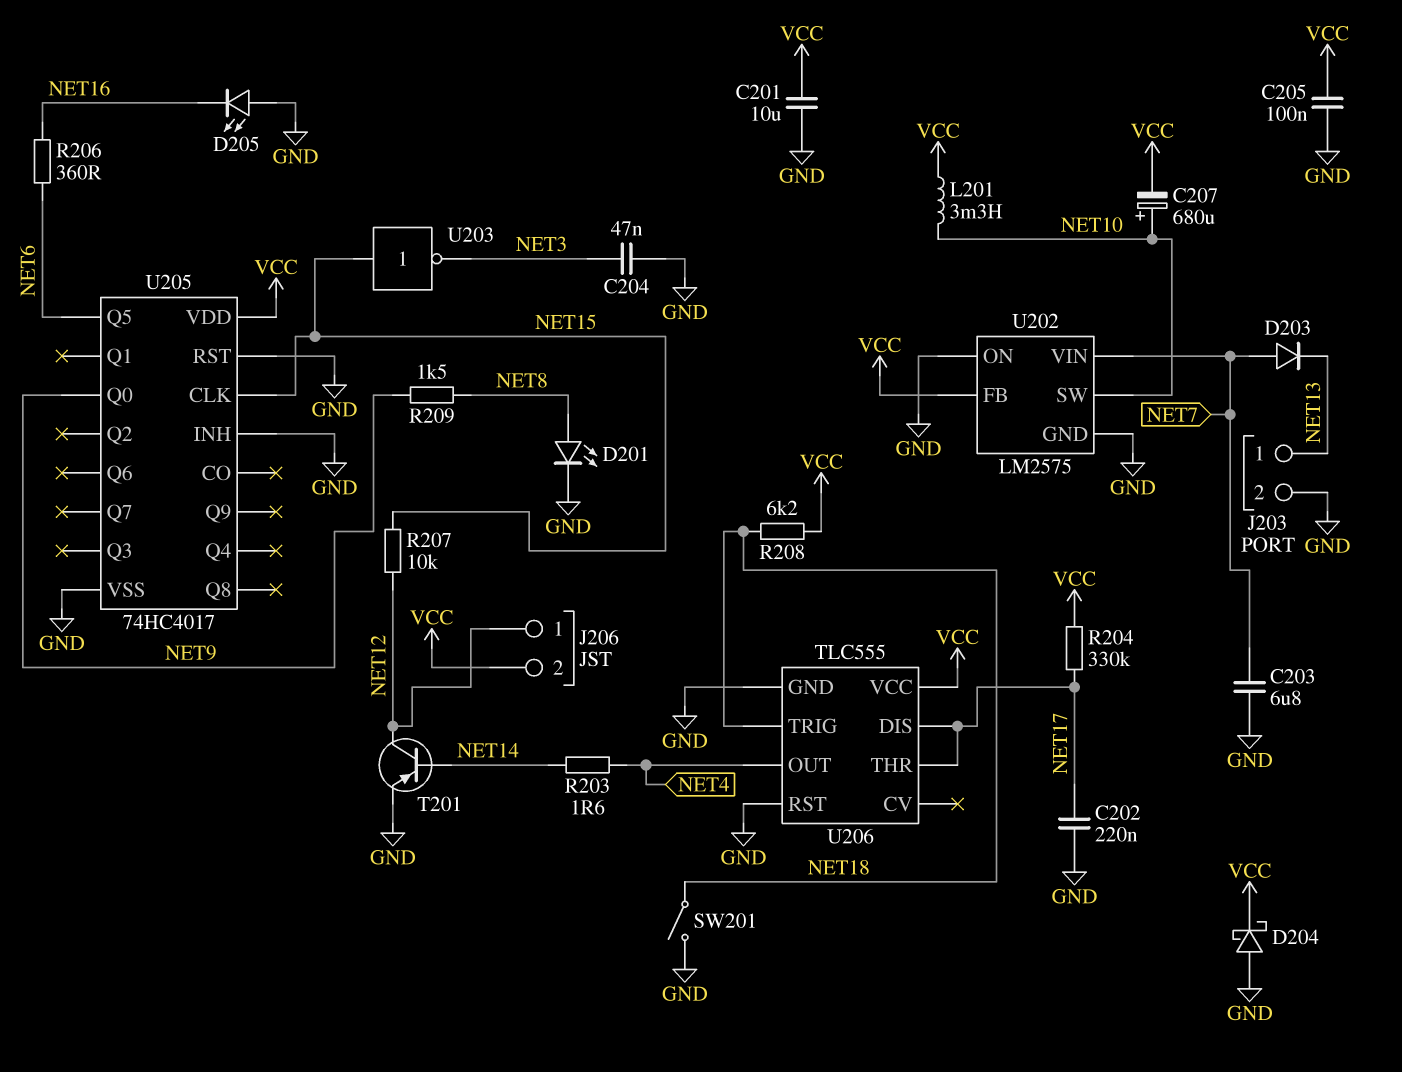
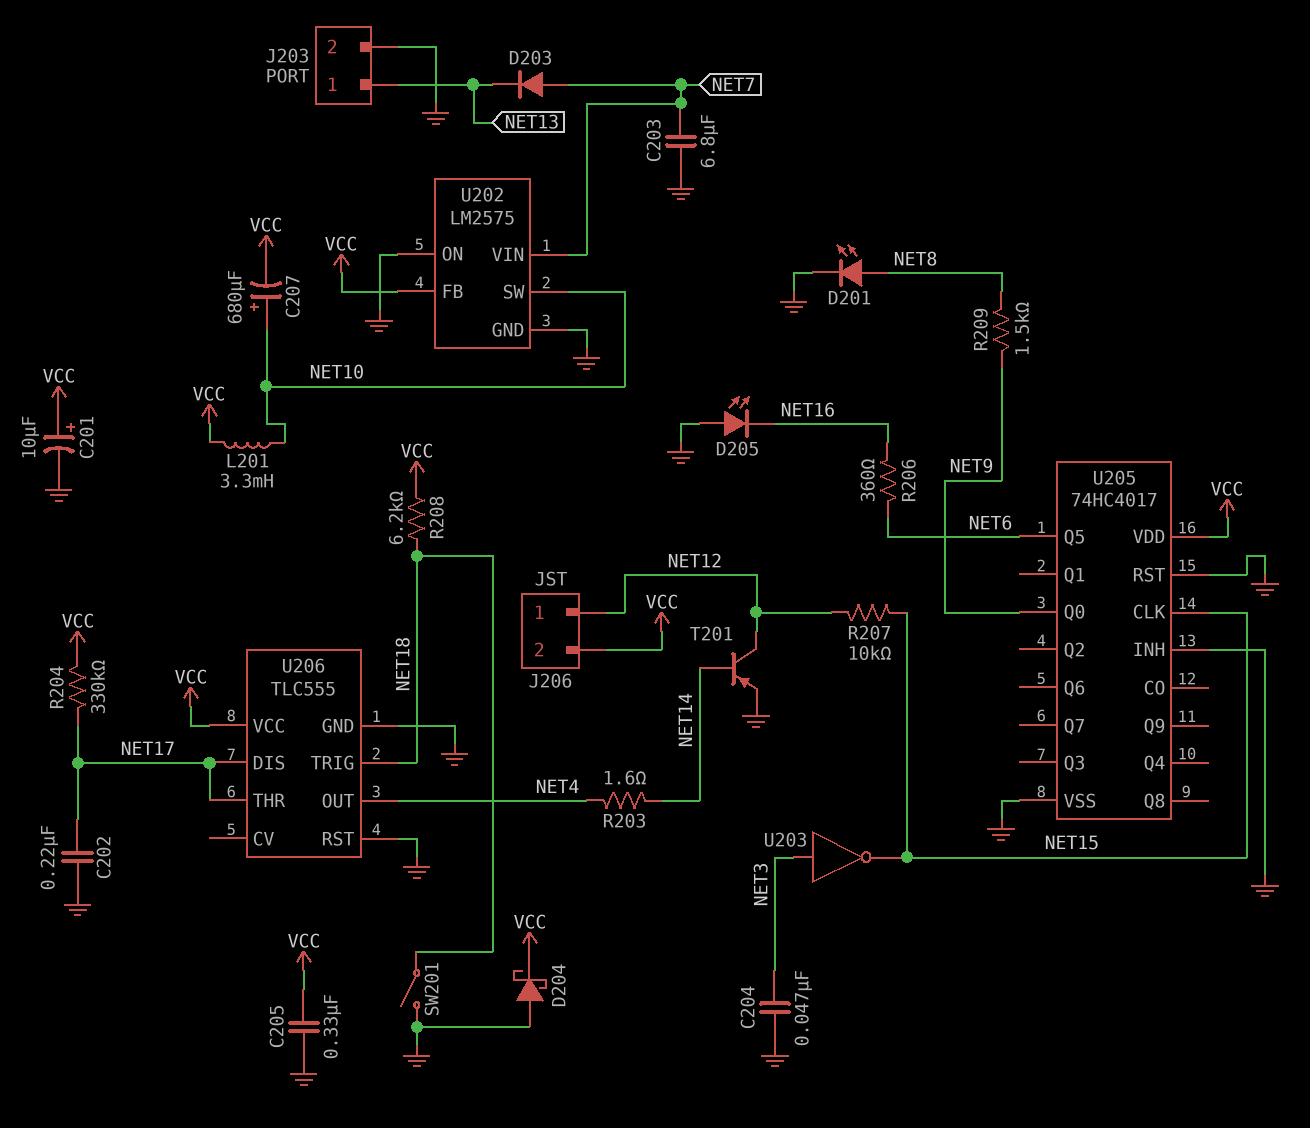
C201: 10uF (GND, VCC) -> 10uF (plus VCC, minus GND)
C205: 100nF (GND, VCC) -> 330nF (GND, VCC)
U203: NOT (in NET15, out NET3) -> NOT (in NET3, out NET15)

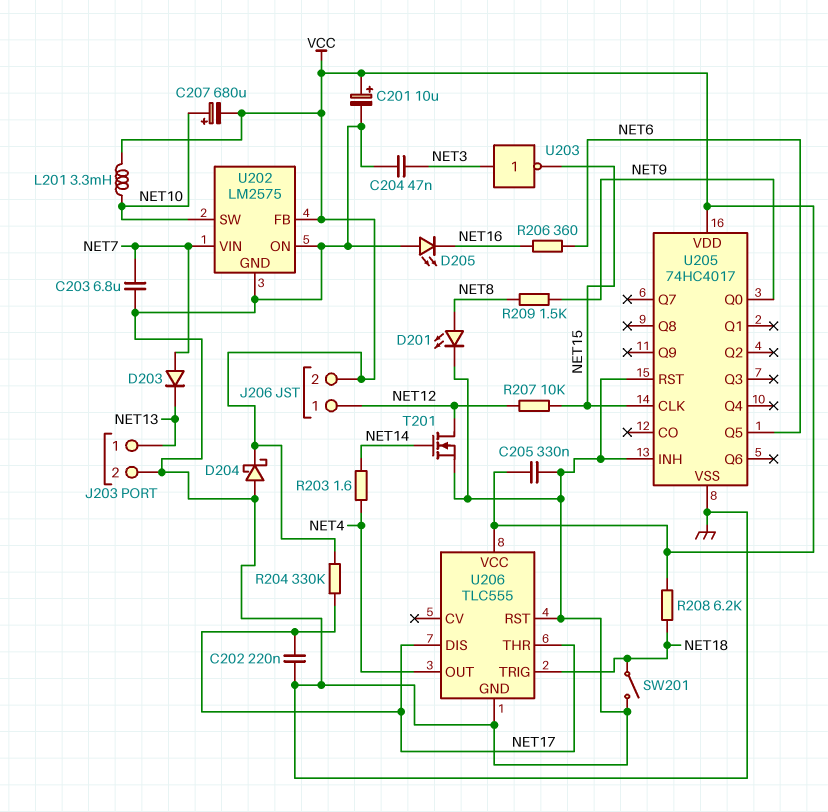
T201: PNP (B NET14, C NET12, E GND) -> NMOS (G NET14, D NET12, S GND)

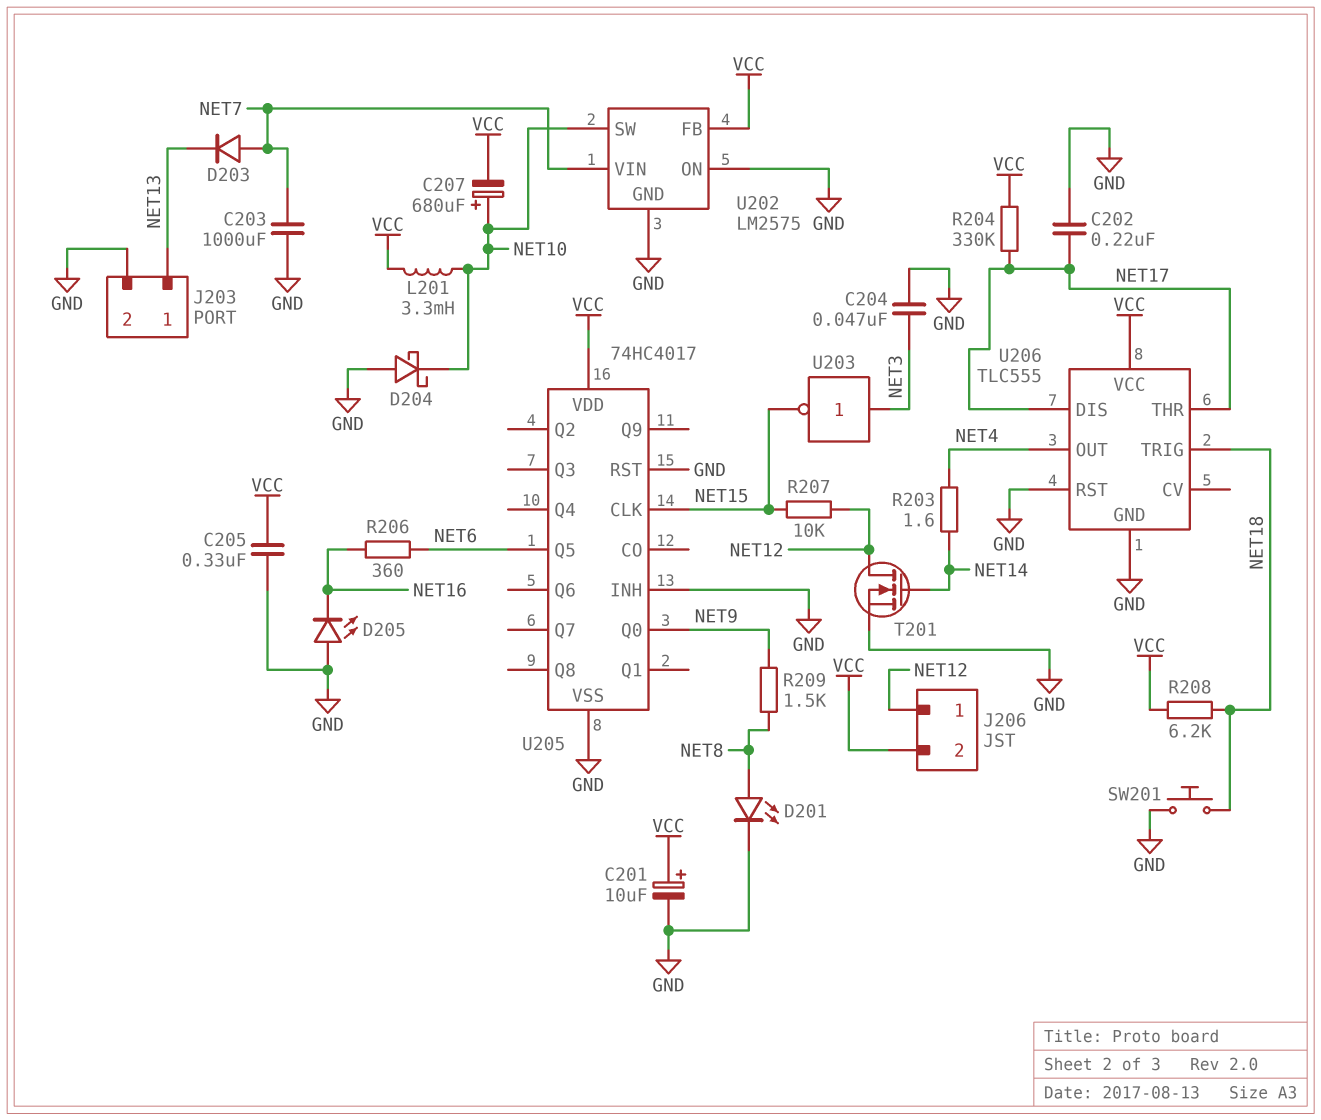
C203: 6.8uF (GND, NET7) -> 1000uF (GND, NET7)
D204: schottky (A GND, K VCC) -> schottky (A GND, K NET10)
SW201: switch (GND, NET18) -> button (GND, NET18)

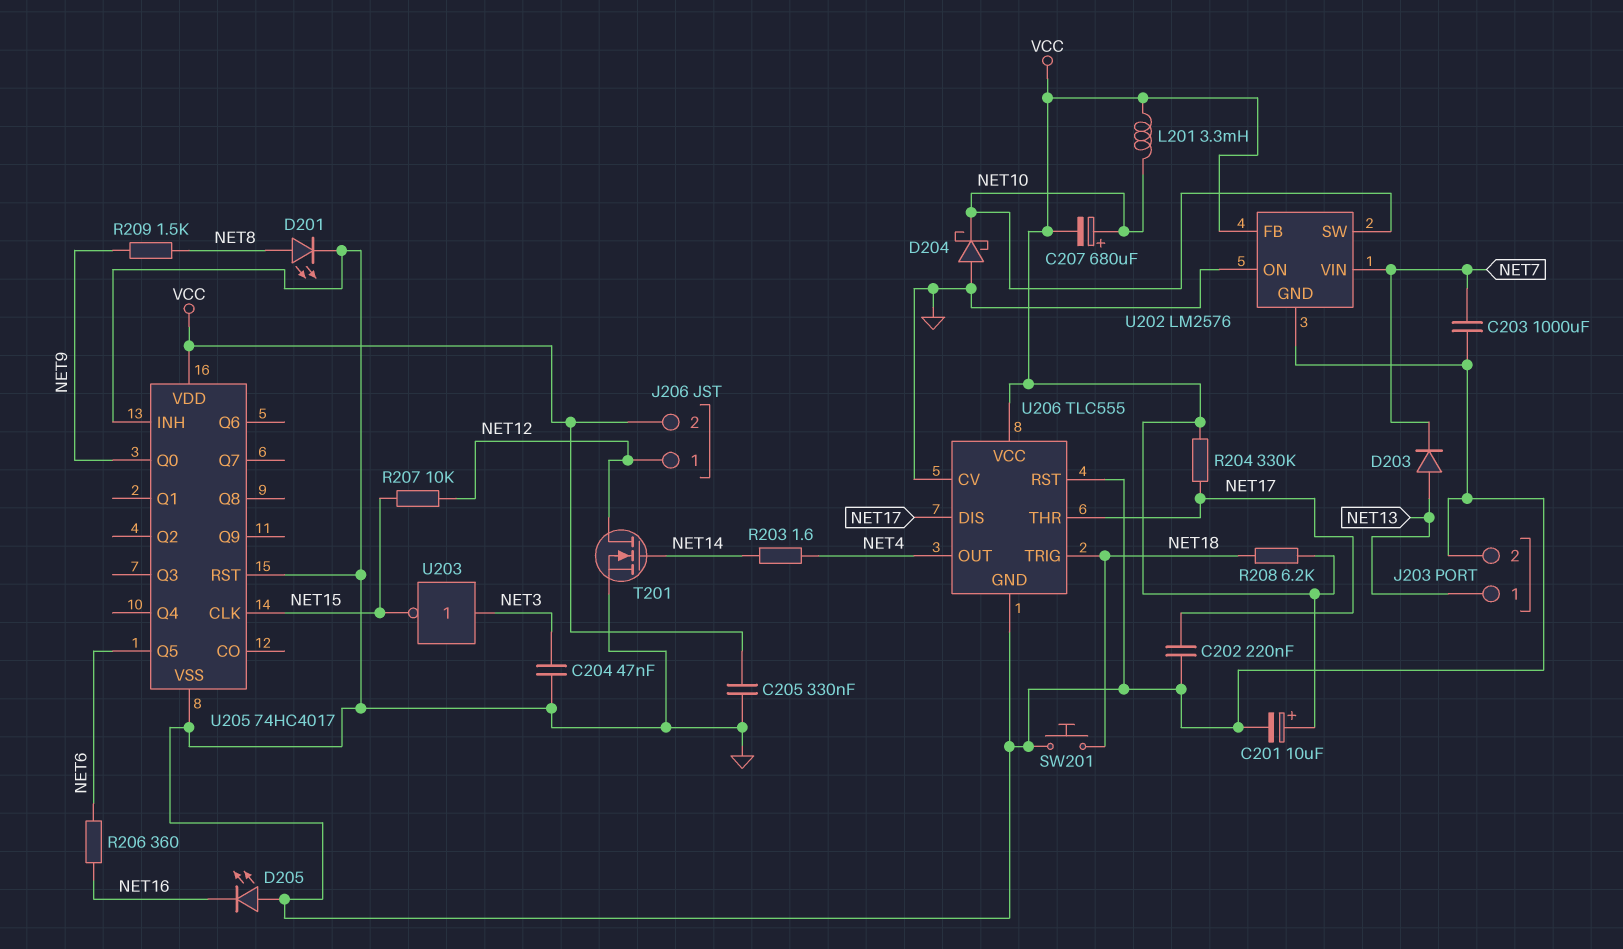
D203: diode (A NET7, K NET13) -> diode (A NET13, K NET7)
U202: LM2575 -> LM2576
U206 pin CV: none -> GND

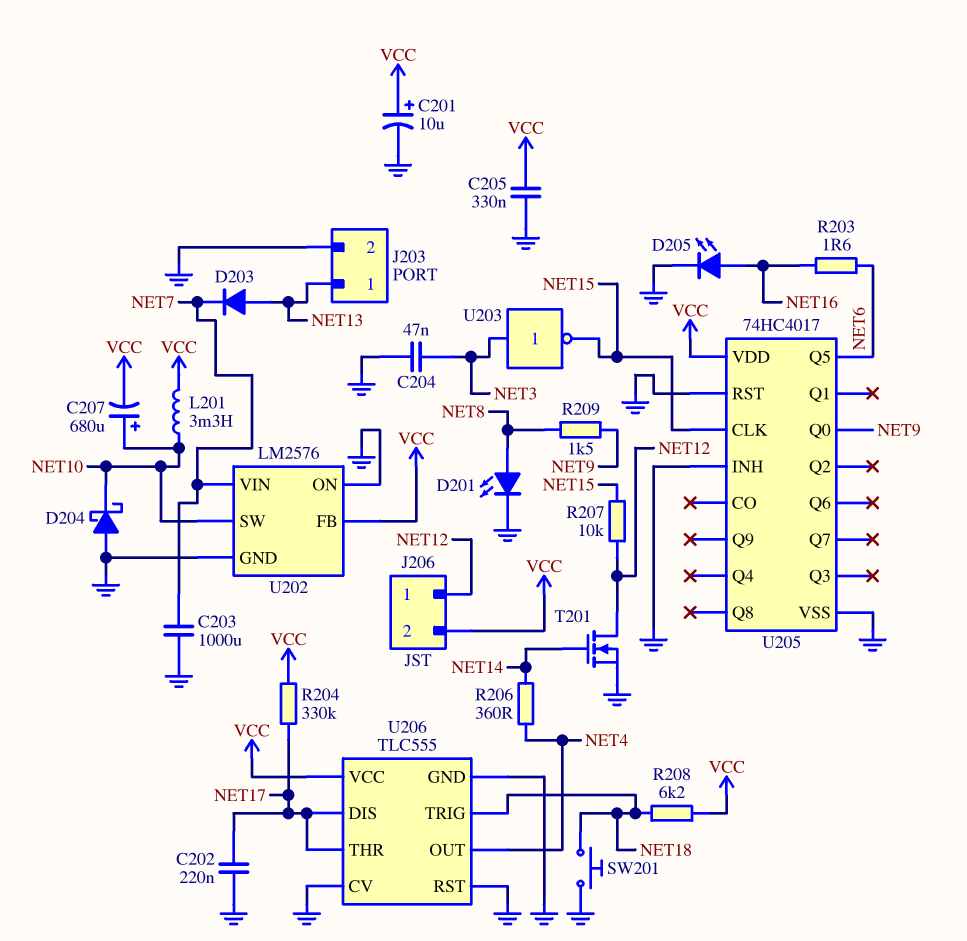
D205: LED (A GND, K NET16) -> LED (A NET16, K GND)
R203: 1.6 (NET4, NET14) -> 1.6 (NET6, NET16)
R206: 360 (NET6, NET16) -> 360 (NET4, NET14)

